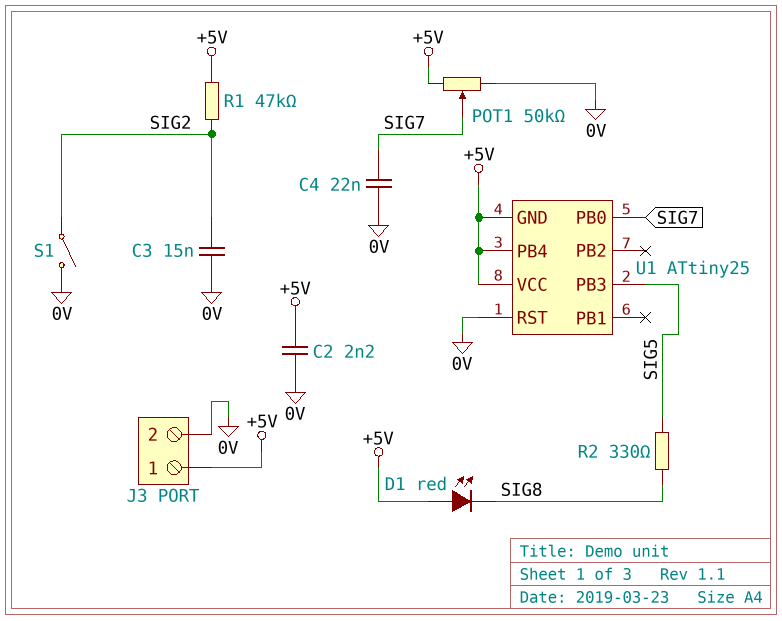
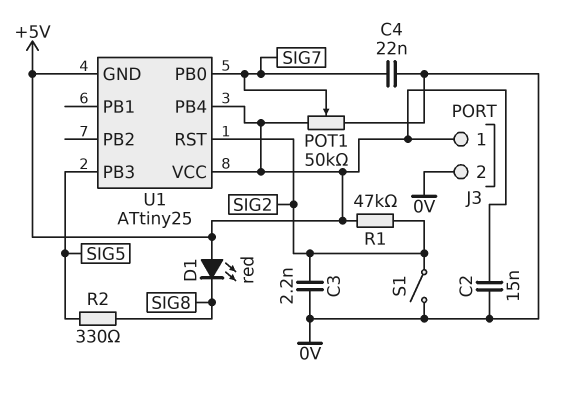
C2: 2.2nF (+5V, 0V) -> 15nF (+5V, 0V)
C3: 15nF (0V, SIG2) -> 2.2nF (0V, SIG2)
U1 pin RST: 0V -> SIG2

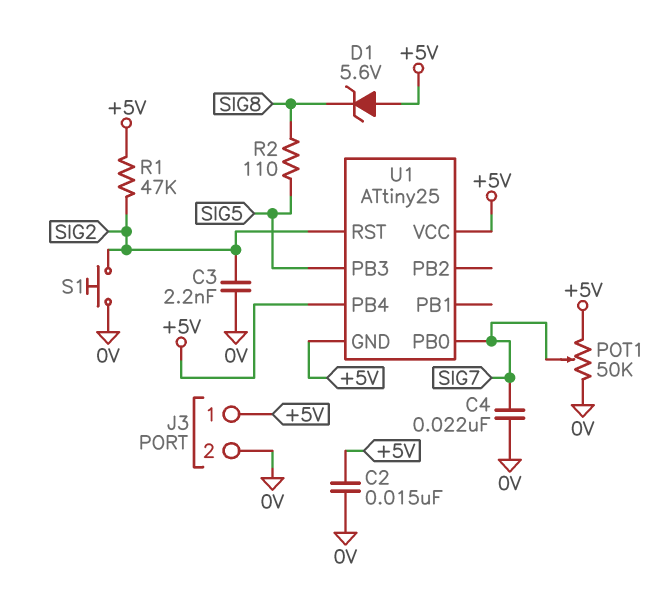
D1: LED red (A +5V, K SIG8) -> zener 5.6V (A +5V, K SIG8)
R2: 330 (SIG5, SIG8) -> 110 (SIG5, SIG8)
S1: switch (0V, SIG2) -> button (0V, SIG2)

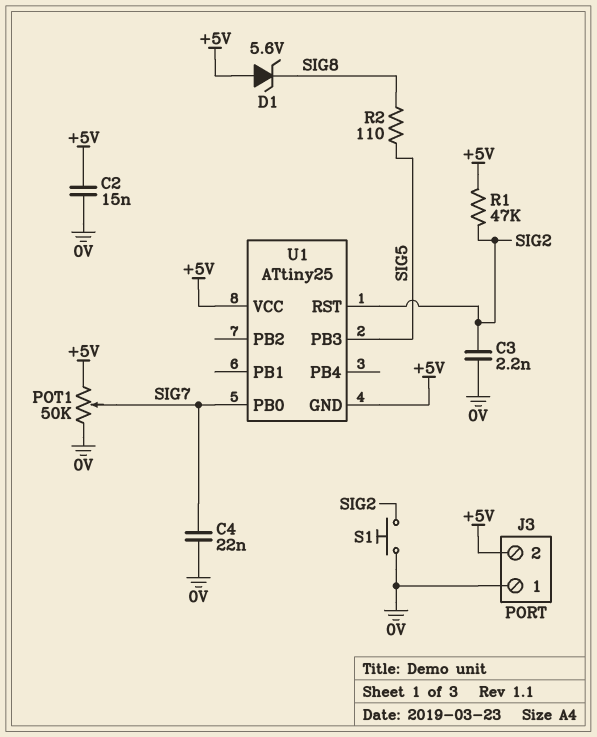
J3 pin 1: +5V -> 0V
J3 pin 2: 0V -> +5V
U1 pin PB4: +5V -> none

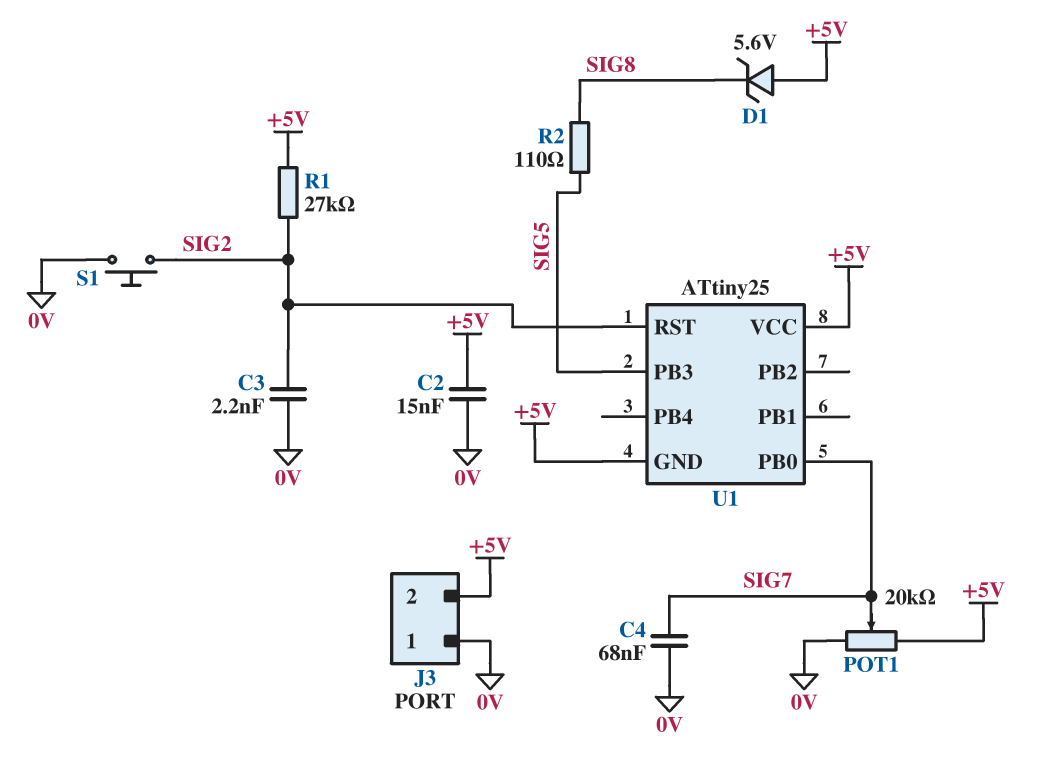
C4: 22nF (0V, SIG7) -> 68nF (0V, SIG7)
POT1: 50k (+5V, 0V, wiper SIG7) -> 20k (+5V, 0V, wiper SIG7)
R1: 47k (+5V, SIG2) -> 27k (+5V, SIG2)

